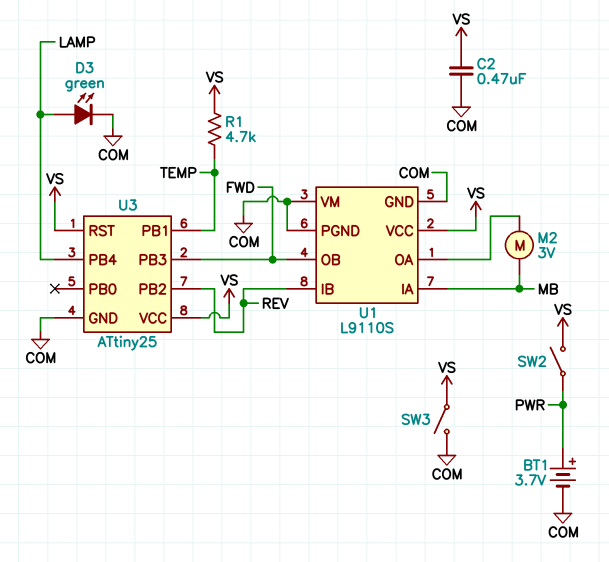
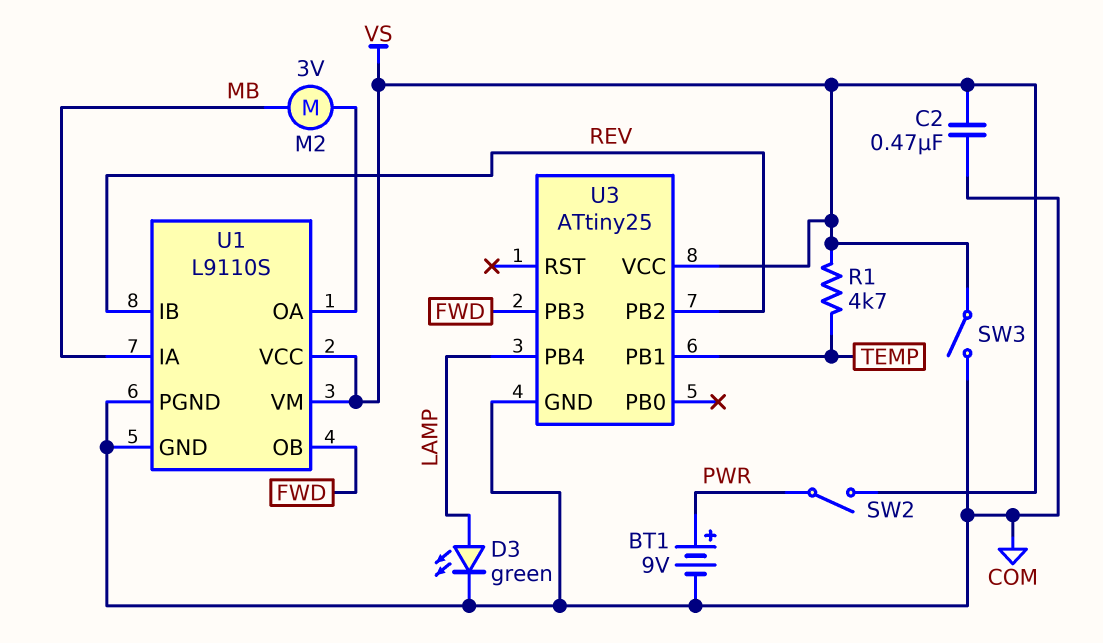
BT1: 3.7V (plus PWR, minus COM) -> 9V (plus PWR, minus COM)
U1 pin VM: COM -> VS
U3 pin RST: VS -> none

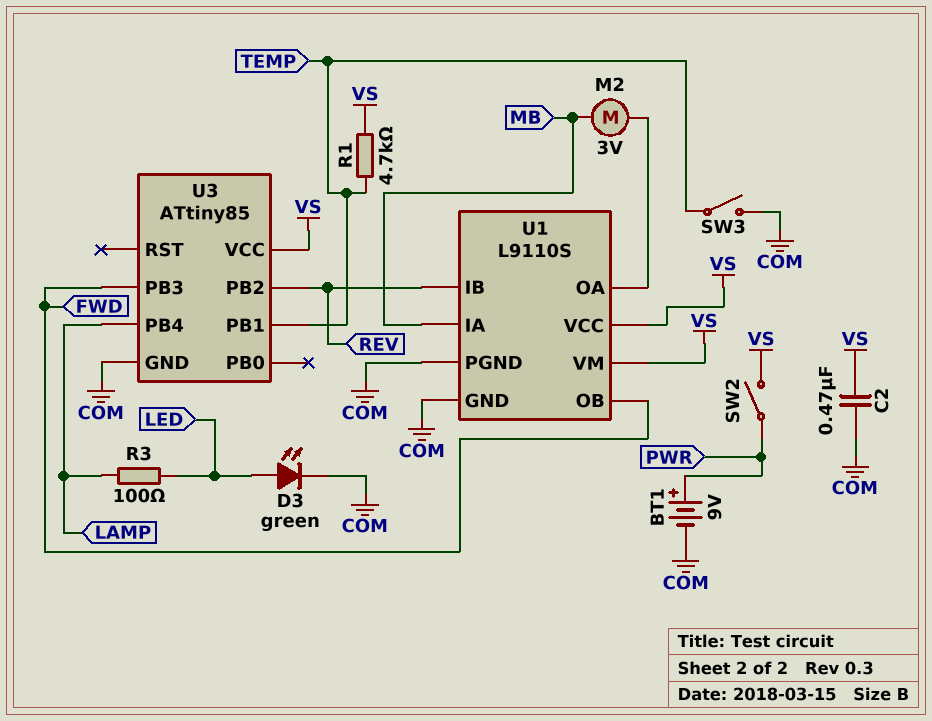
D3: LED green (A LAMP, K COM) -> LED green (A LED, K COM)
R3: none -> 100 (LAMP, LED)
SW3: switch (COM, VS) -> switch (COM, TEMP)
U3: ATtiny25 -> ATtiny85

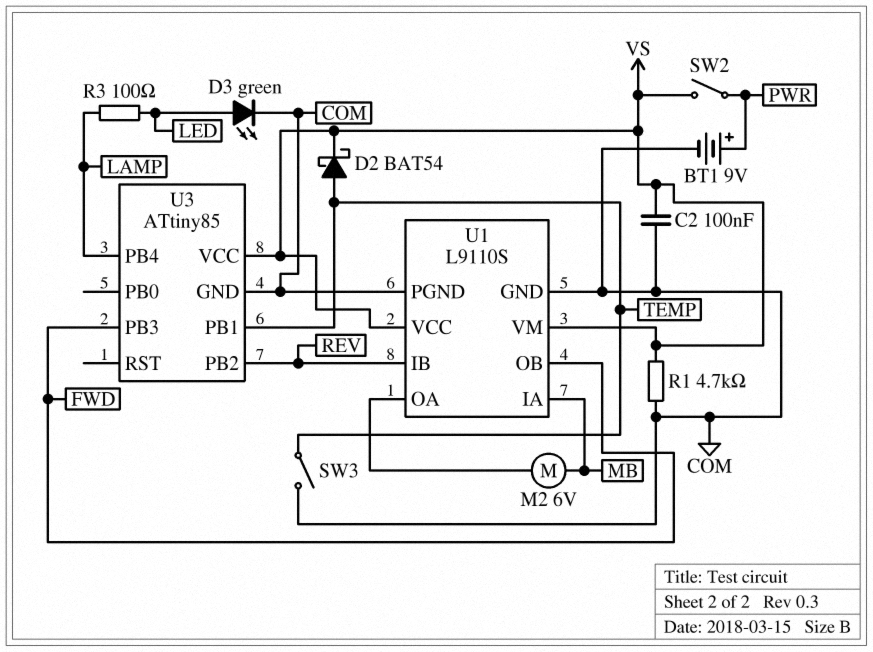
C2: 470nF (COM, VS) -> 100nF (COM, VS)
D2: none -> schottky BAT54 (A TEMP, K VS)
M2: motor 3V (MB, U1/OA) -> motor 6V (MB, U1/OA)
R1: 4.7k (TEMP, VS) -> 4.7k (COM, VS)

